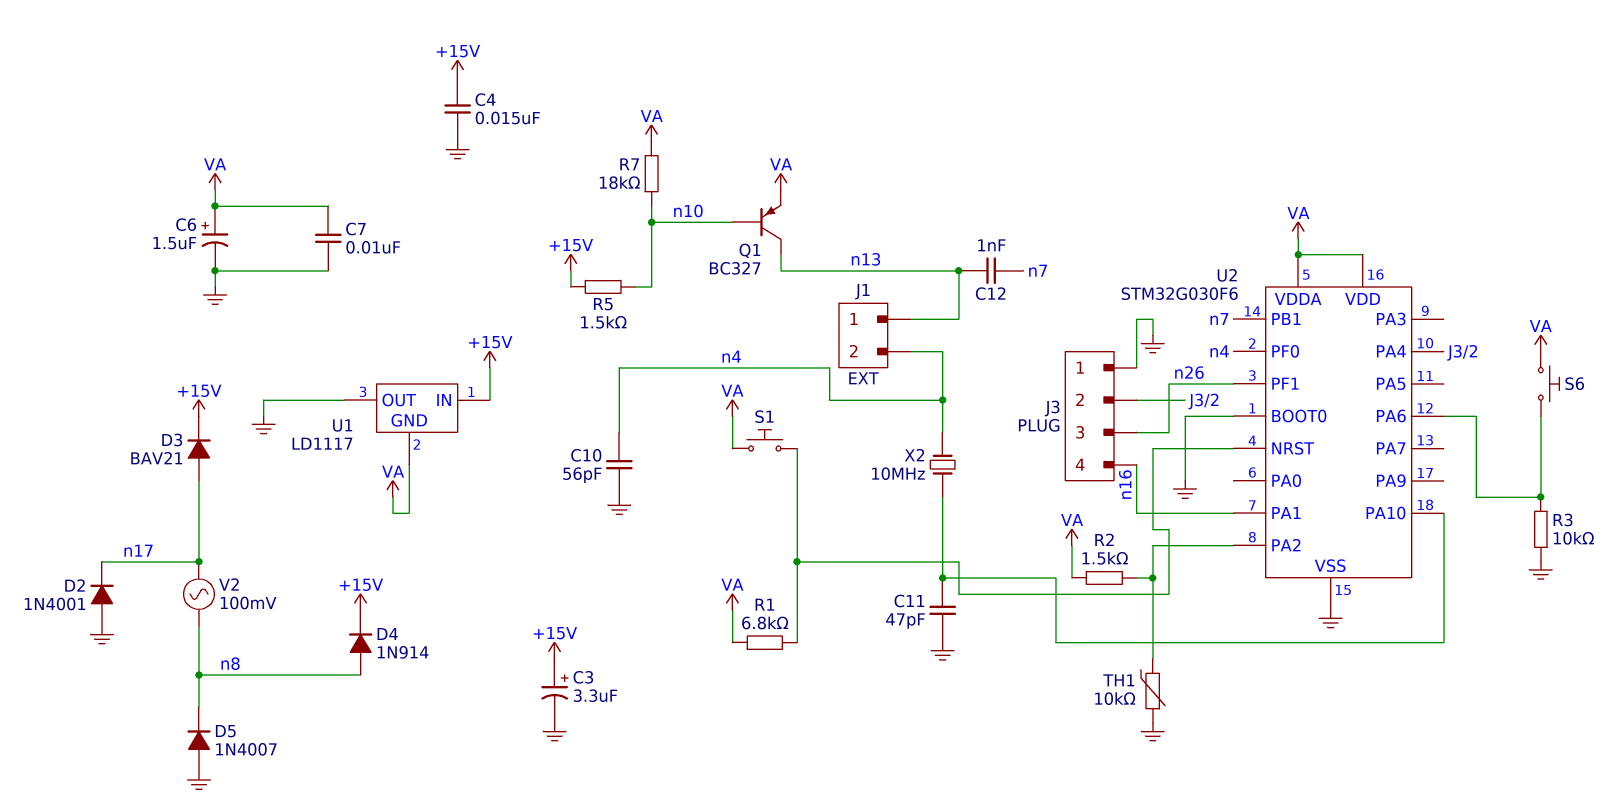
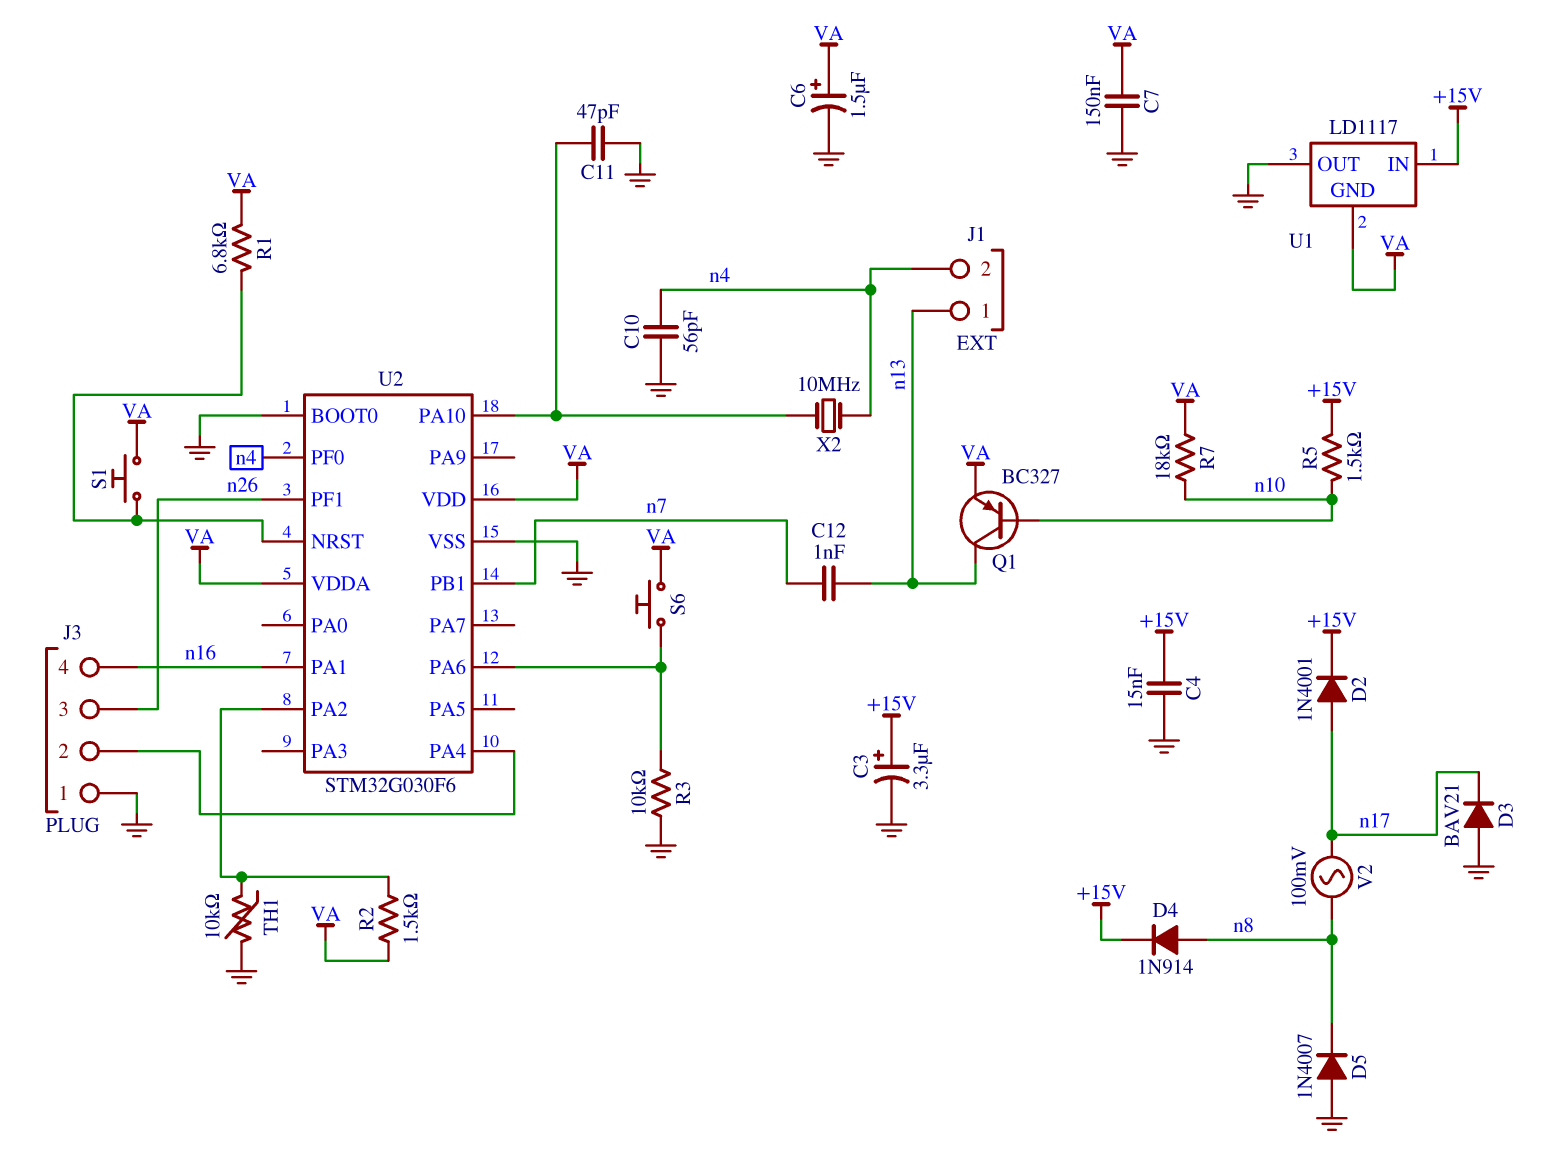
C7: 10nF (GND, VA) -> 150nF (GND, VA)
D2: diode 1N4001 (A GND, K n17) -> diode 1N4001 (A n17, K +15V)
D3: diode BAV21 (A n17, K +15V) -> diode BAV21 (A GND, K n17)

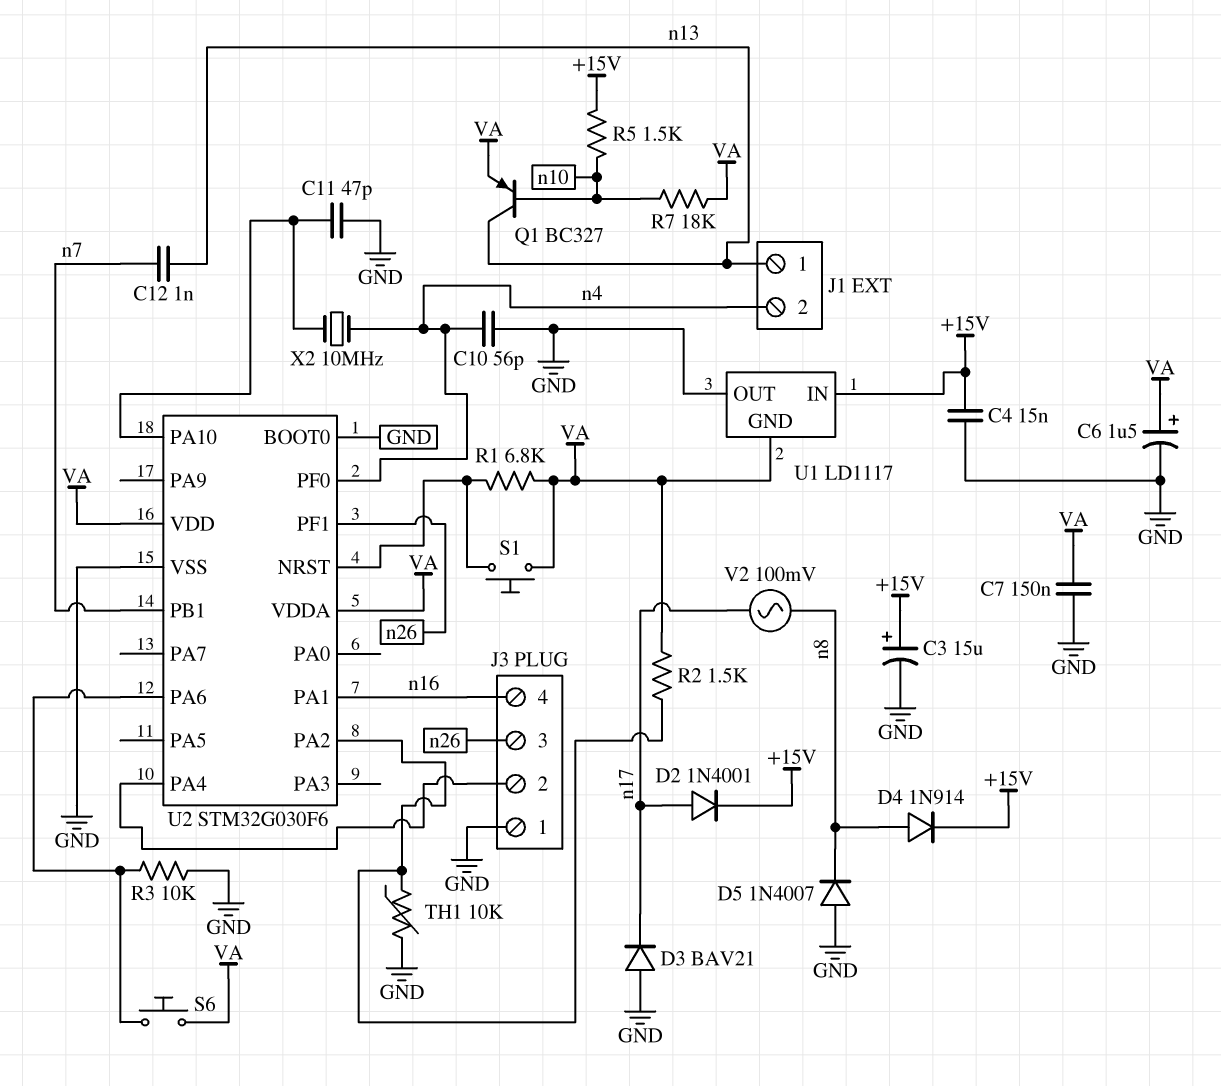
C3: 3.3uF (plus +15V, minus GND) -> 15uF (plus +15V, minus GND)

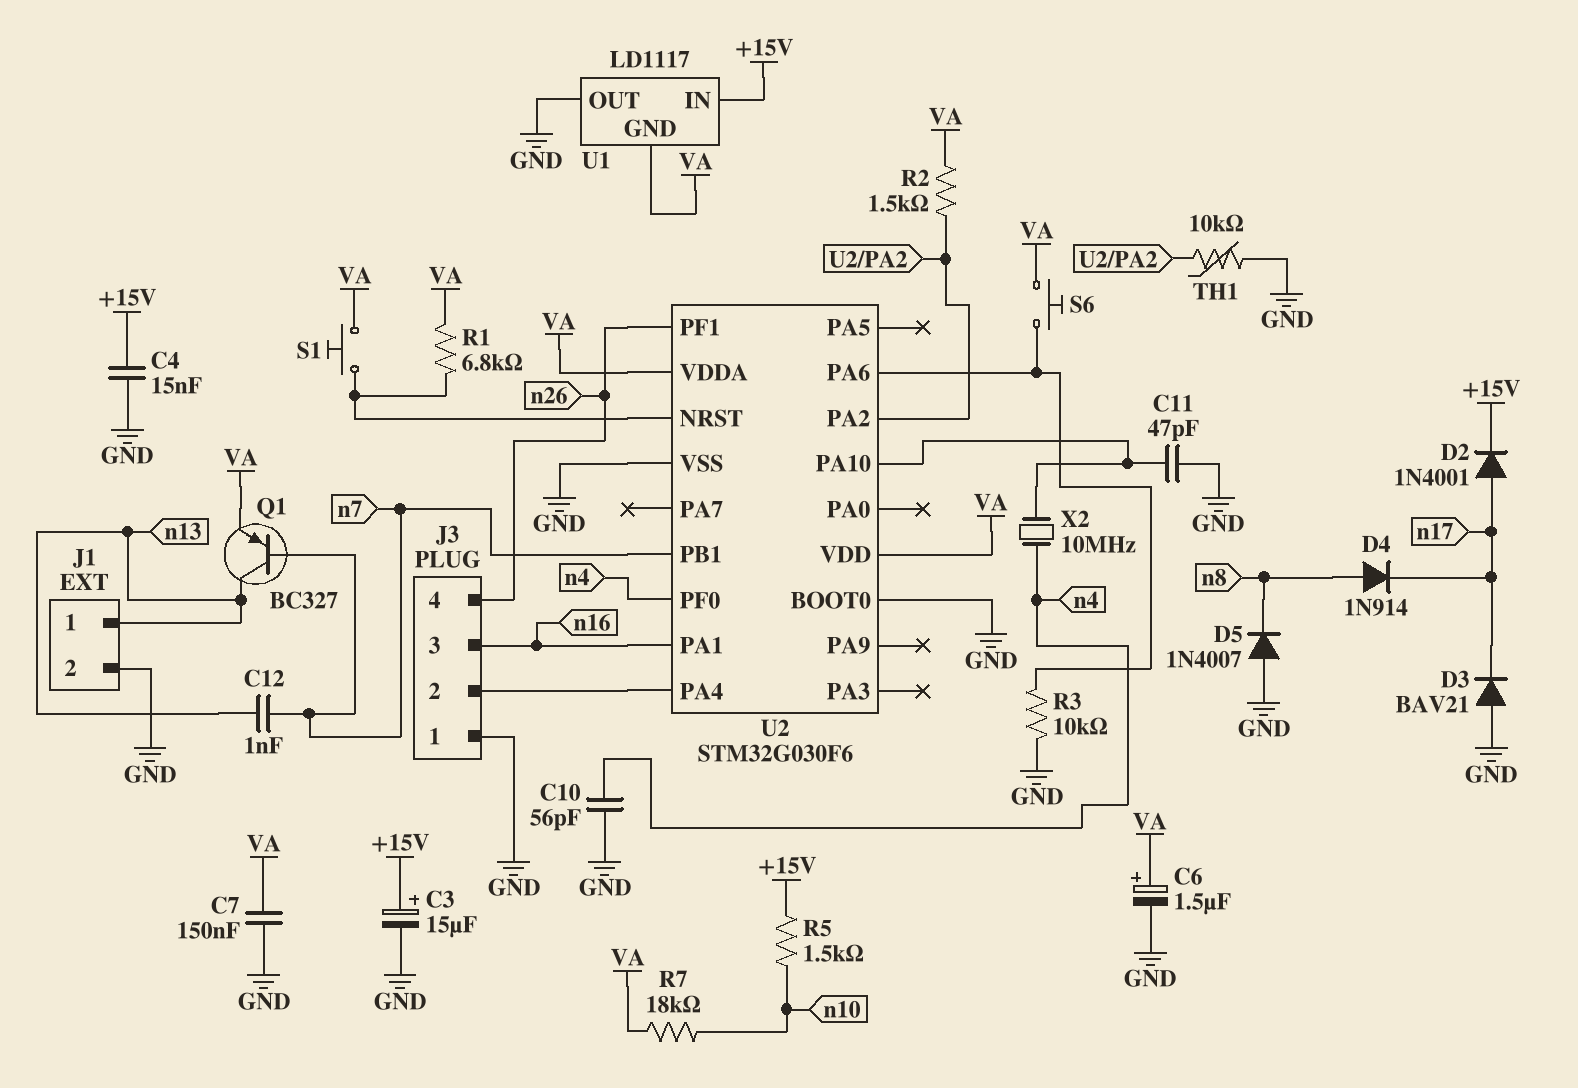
D4: diode 1N914 (A n8, K +15V) -> diode 1N914 (A n8, K n17)
J1 pin 2: n4 -> GND
J3 pin 3: n26 -> n16
J3 pin 4: n16 -> n26
Q1: PNP BC327 (B n10, C n13, E VA) -> PNP BC327 (B n7, C n13, E VA)
V2: AC 100mV (n8, n17) -> none

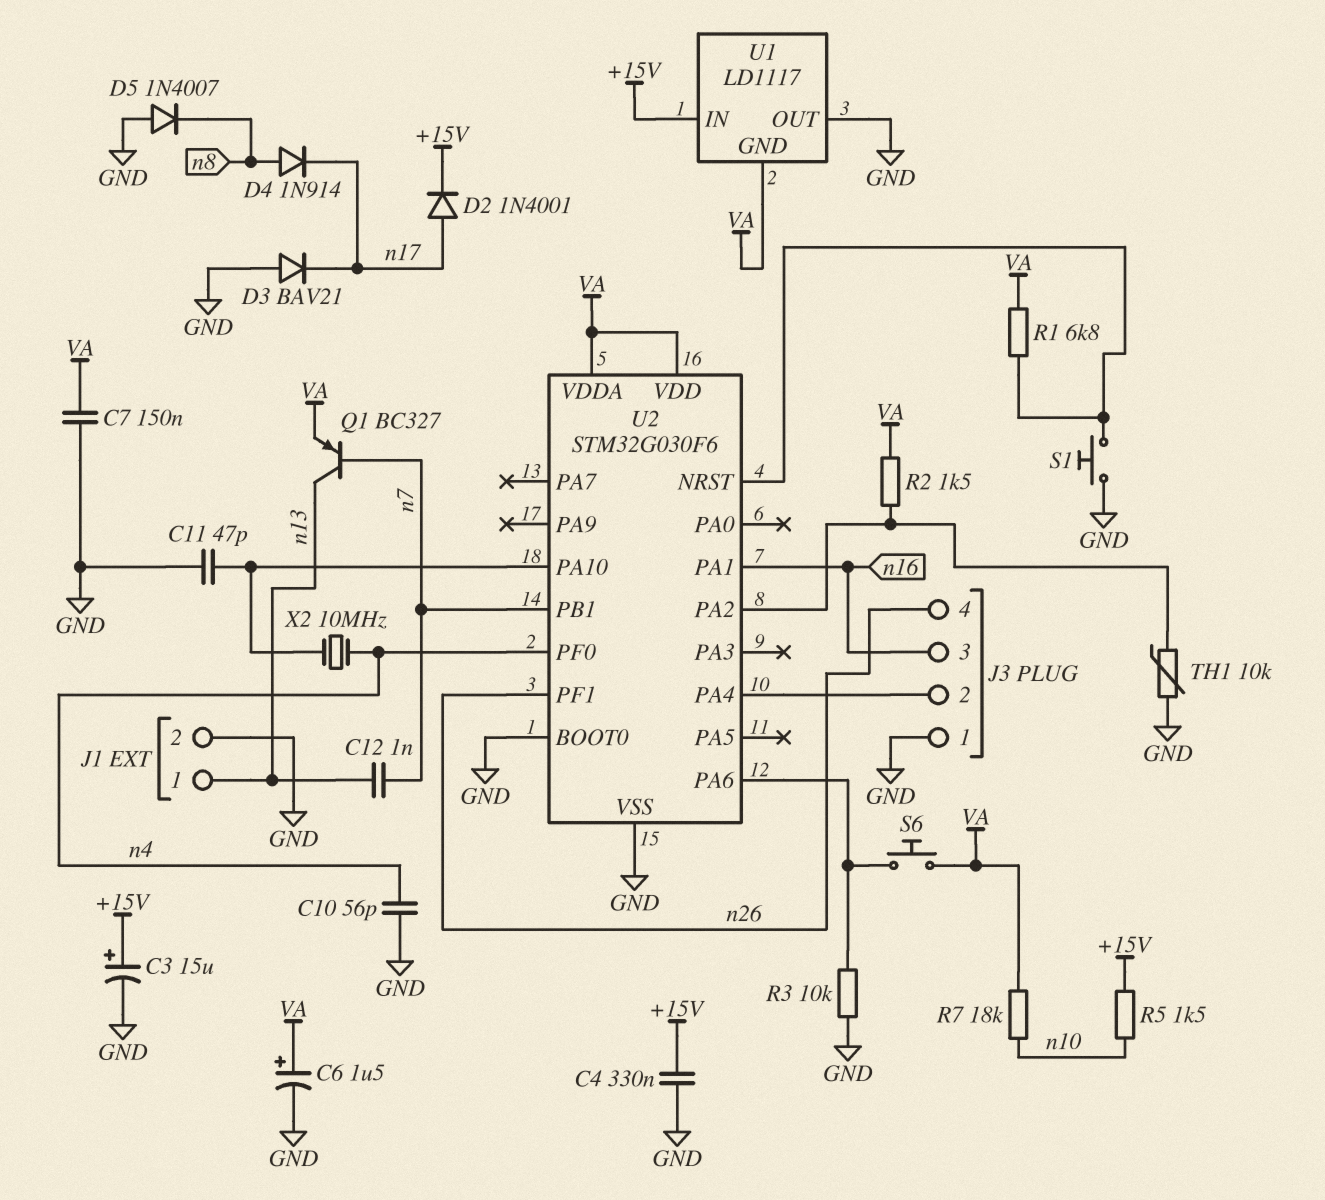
C4: 15nF (+15V, GND) -> 330nF (+15V, GND)
S1: button (U2/NRST, VA) -> button (GND, U2/NRST)

